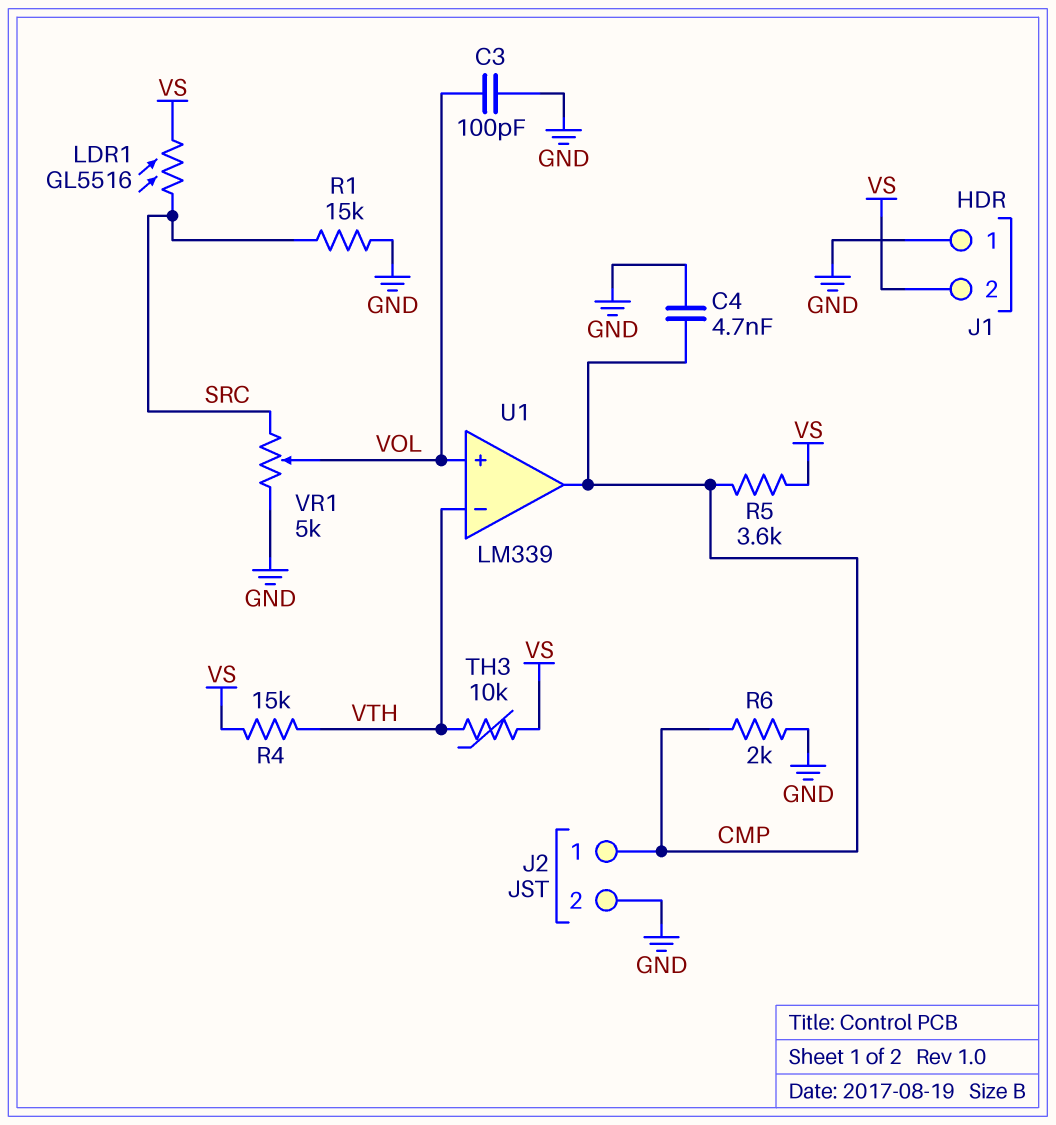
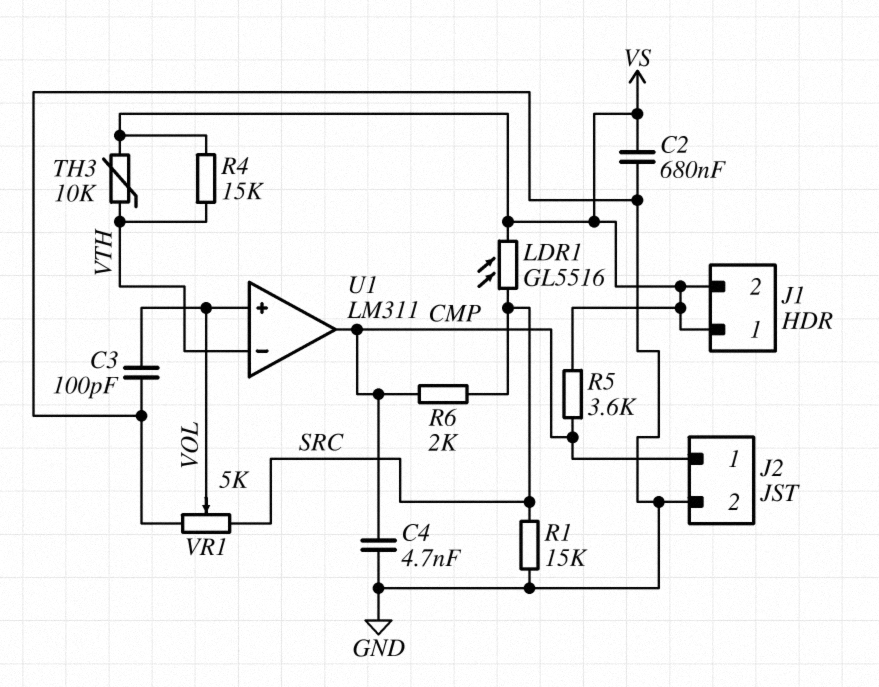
C2: none -> 680nF (GND, VS)
J1 pin 1: GND -> VS
R6: 2k (CMP, GND) -> 2k (CMP, SRC)
U1: LM339 -> LM311

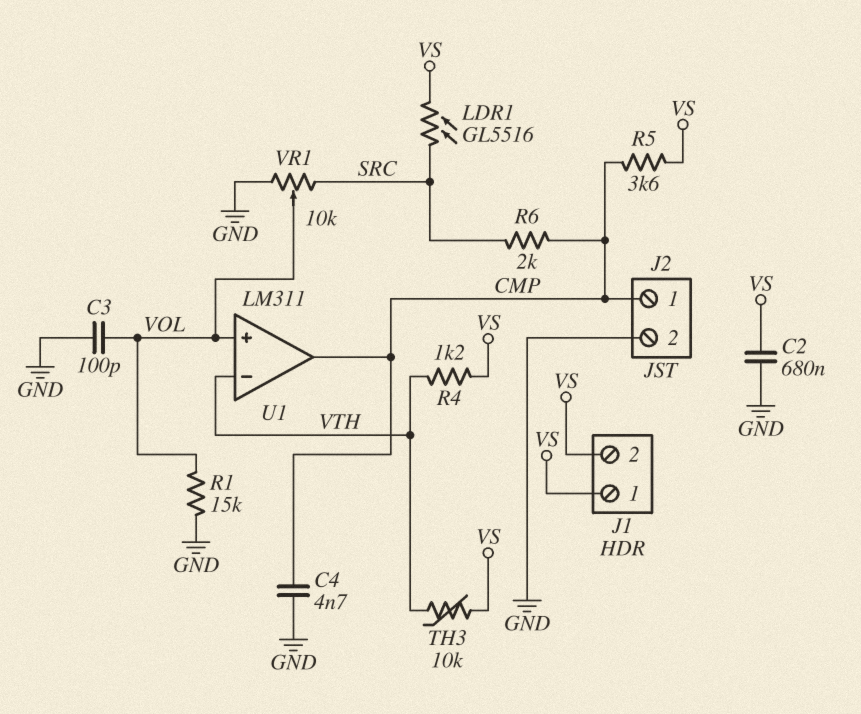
R1: 15k (GND, SRC) -> 15k (GND, VOL)
R4: 15k (VS, VTH) -> 1.2k (VS, VTH)
VR1: 5k (GND, SRC, wiper VOL) -> 10k (GND, SRC, wiper VOL)

